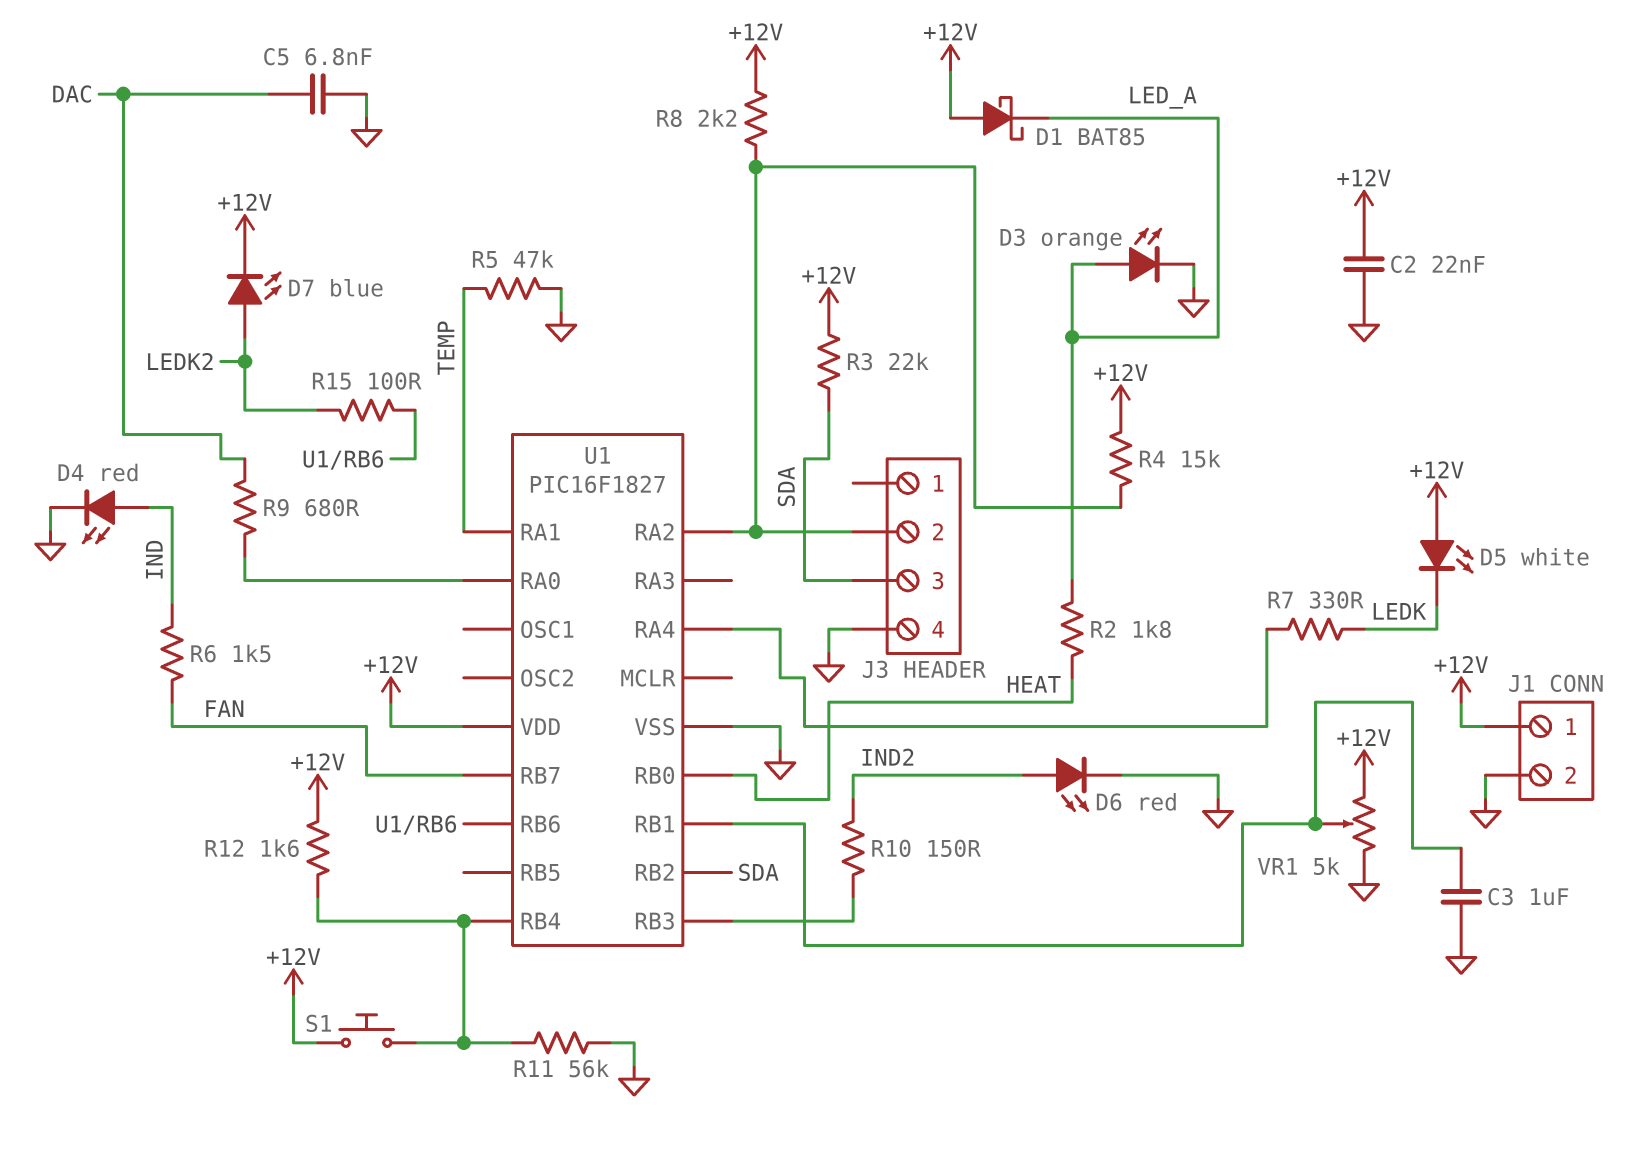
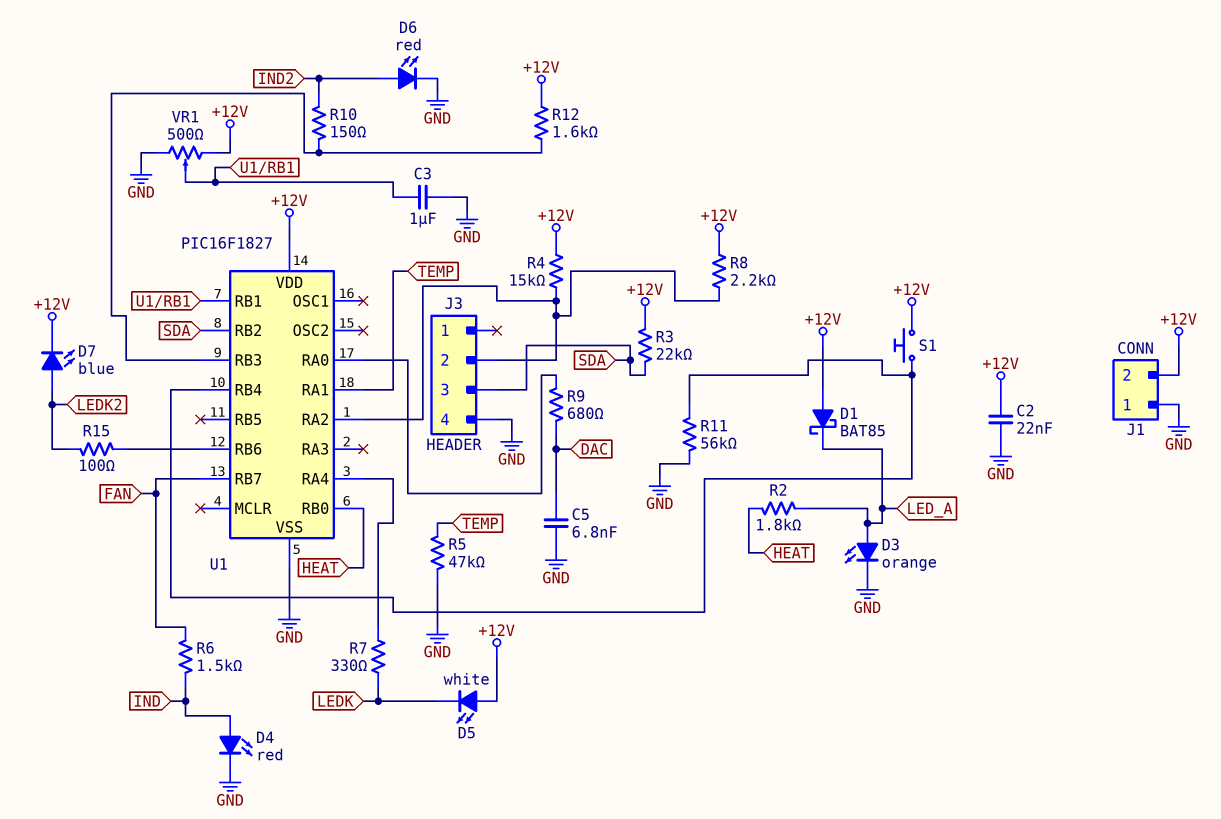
J1 pin 1: +12V -> GND
J1 pin 2: GND -> +12V
R12: 1.6k (+12V, U1/RB4) -> 1.6k (+12V, U1/RB3)
VR1: 5k (+12V, GND, wiper U1/RB1) -> 500 (+12V, GND, wiper U1/RB1)

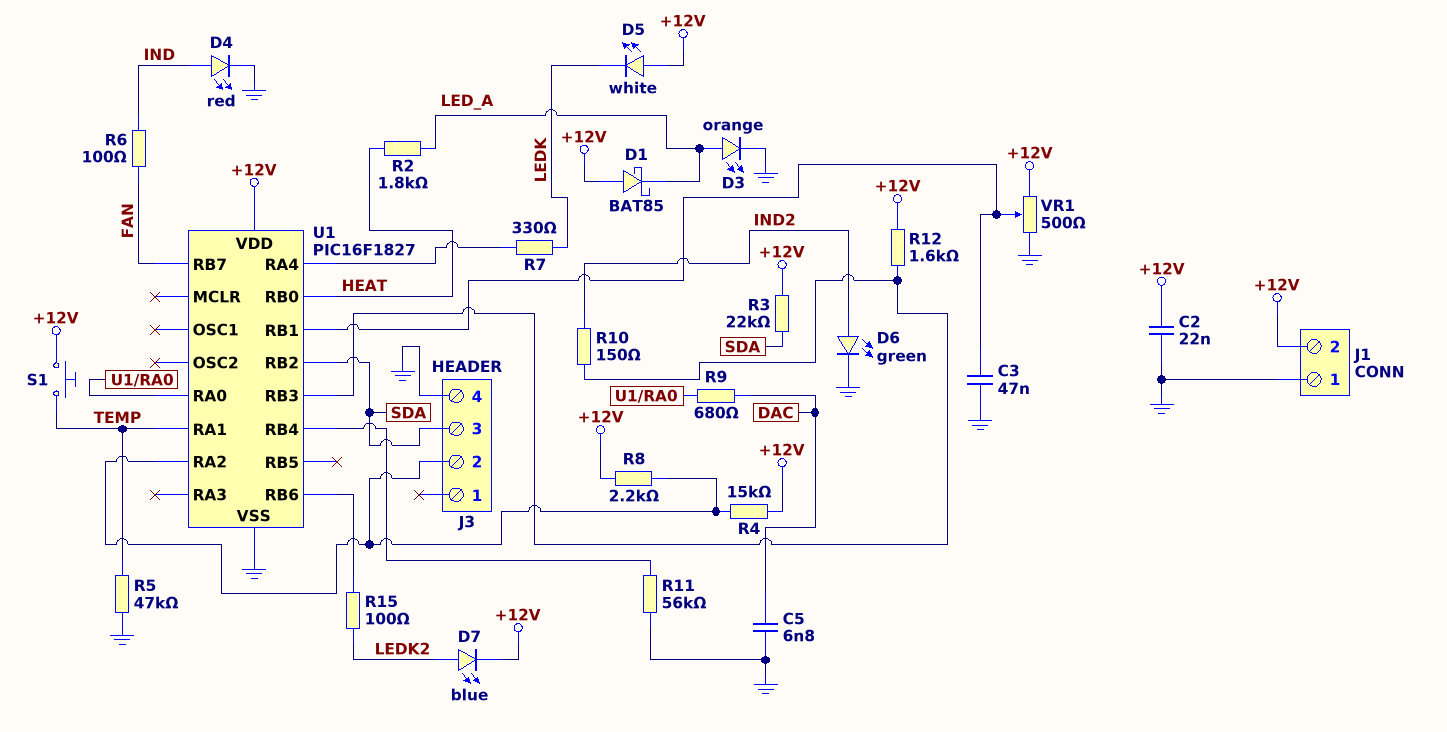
C3: 1uF (GND, U1/RB1) -> 47nF (GND, U1/RB1)
D6: LED red (A IND2, K GND) -> LED green (A IND2, K GND)
R6: 1.5k (FAN, IND) -> 100 (FAN, IND)
S1: button (+12V, U1/RB4) -> button (+12V, TEMP)

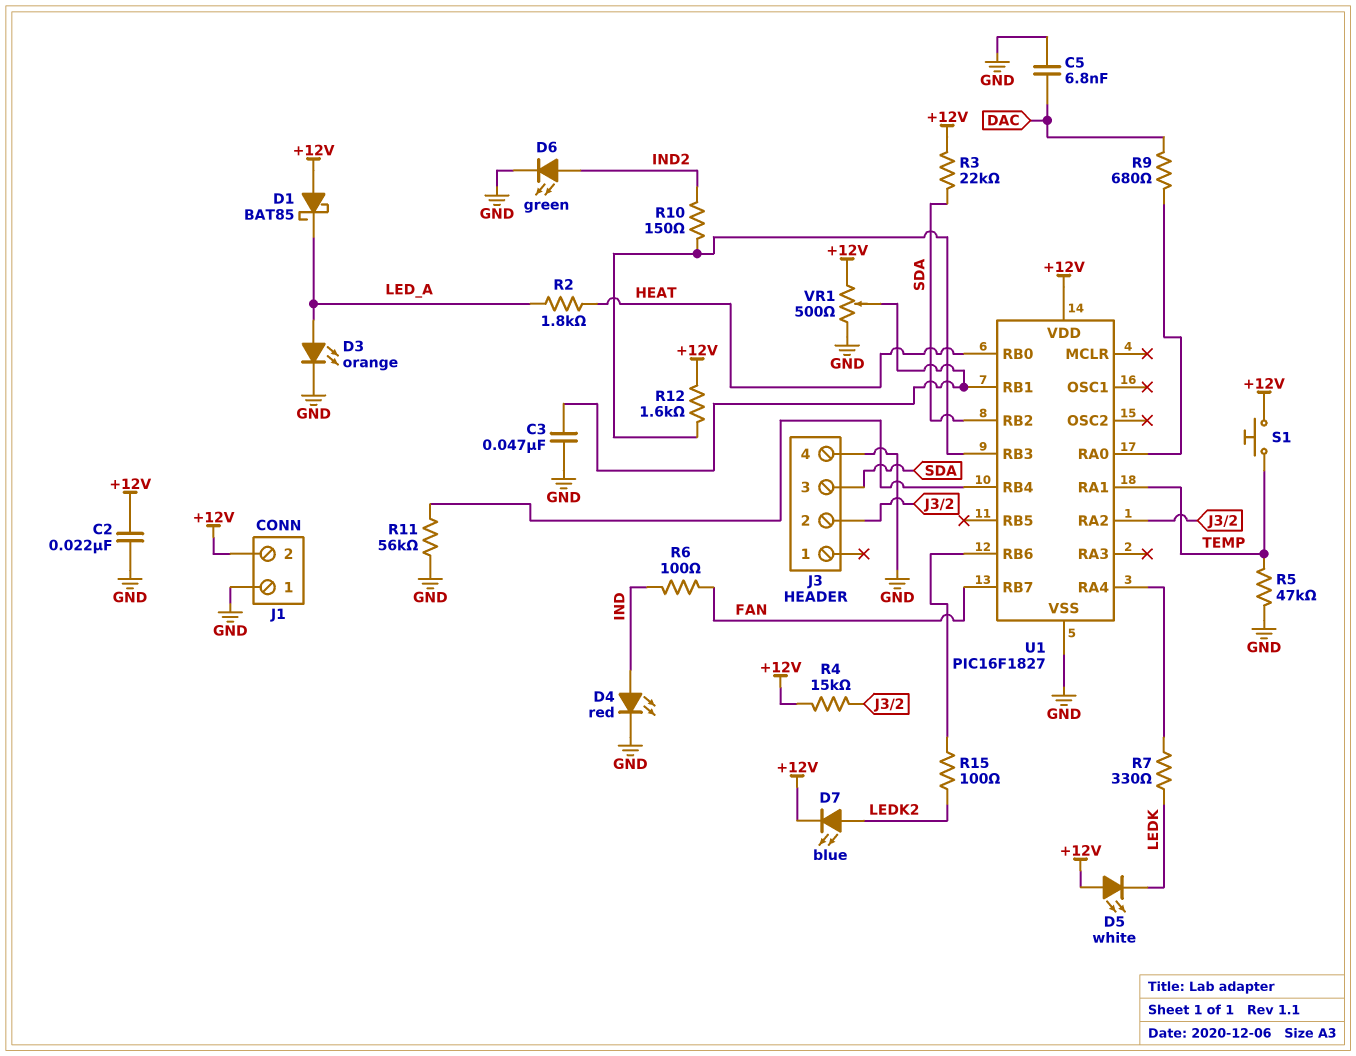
R8: 2.2k (+12V, J3/2) -> none

